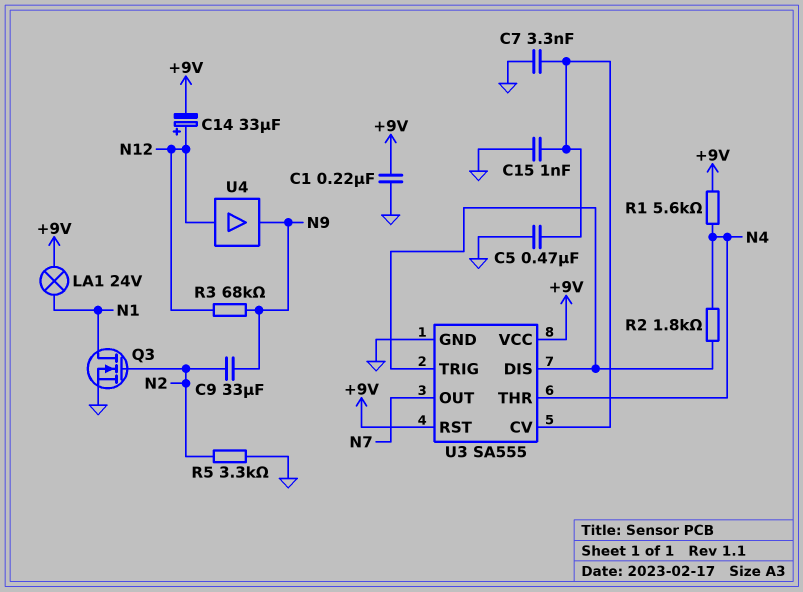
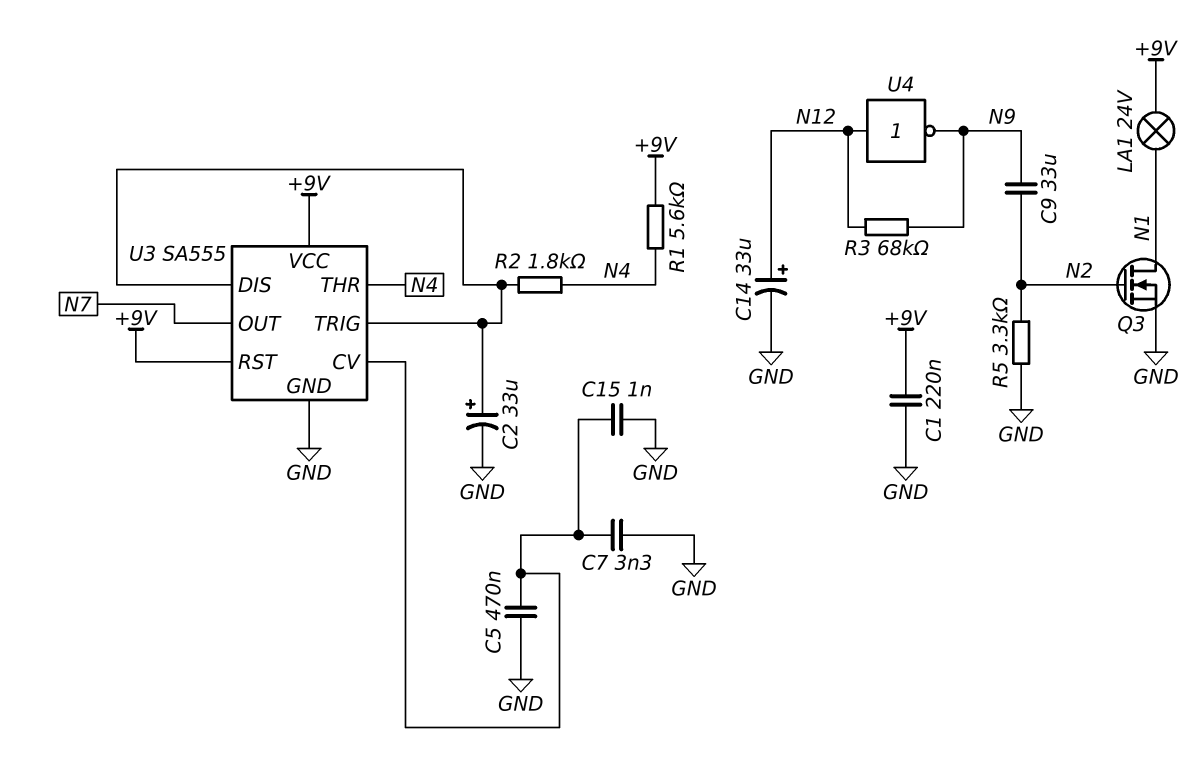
C2: none -> 33uF (plus U3/DIS, minus GND)
C14: 33uF (plus N12, minus +9V) -> 33uF (plus N12, minus GND)
U4: buffer (in N12, out N9) -> NOT (in N12, out N9)

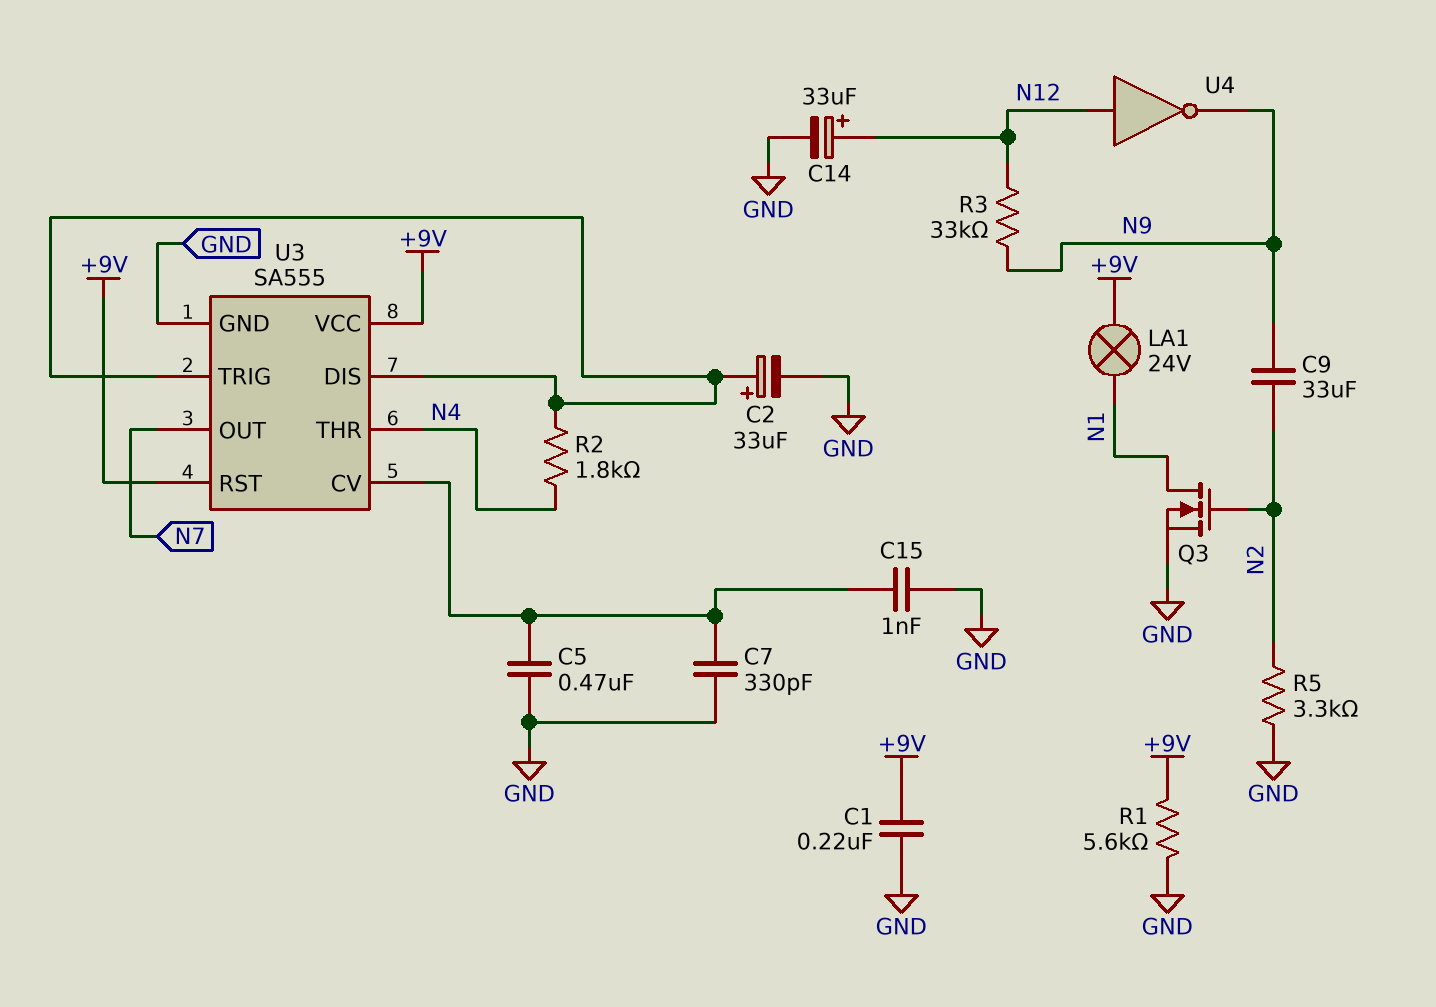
C7: 3.3nF (GND, U3/CV) -> 330pF (GND, U3/CV)
R1: 5.6k (+9V, N4) -> 5.6k (+9V, GND)
R3: 68k (N9, N12) -> 33k (N9, N12)

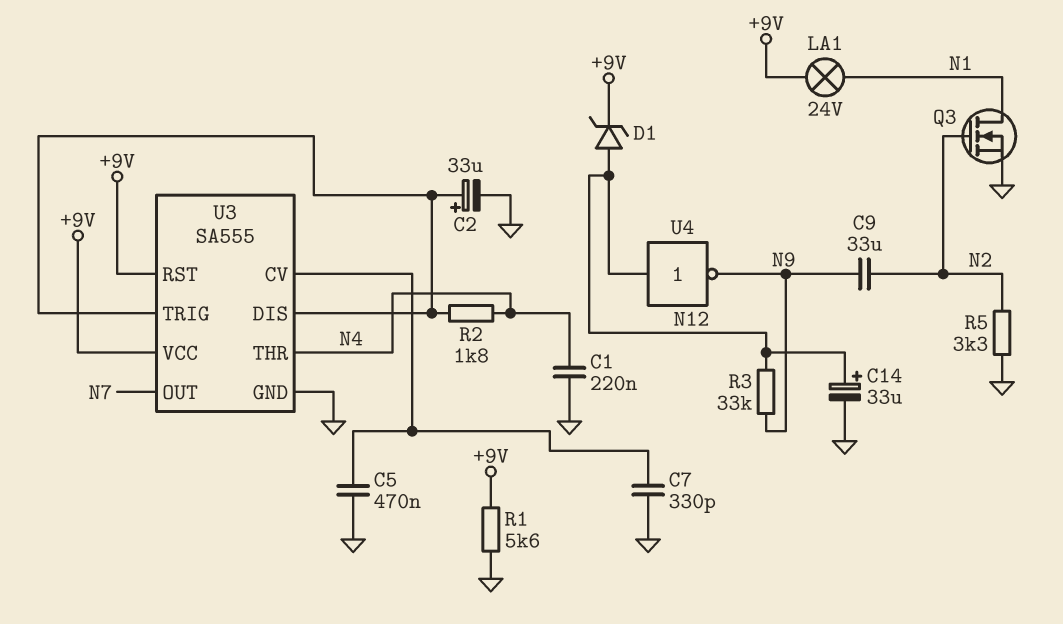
C1: 220nF (+9V, GND) -> 220nF (GND, N4)
C15: 1nF (GND, U3/CV) -> none
D1: none -> zener (A N12, K +9V)

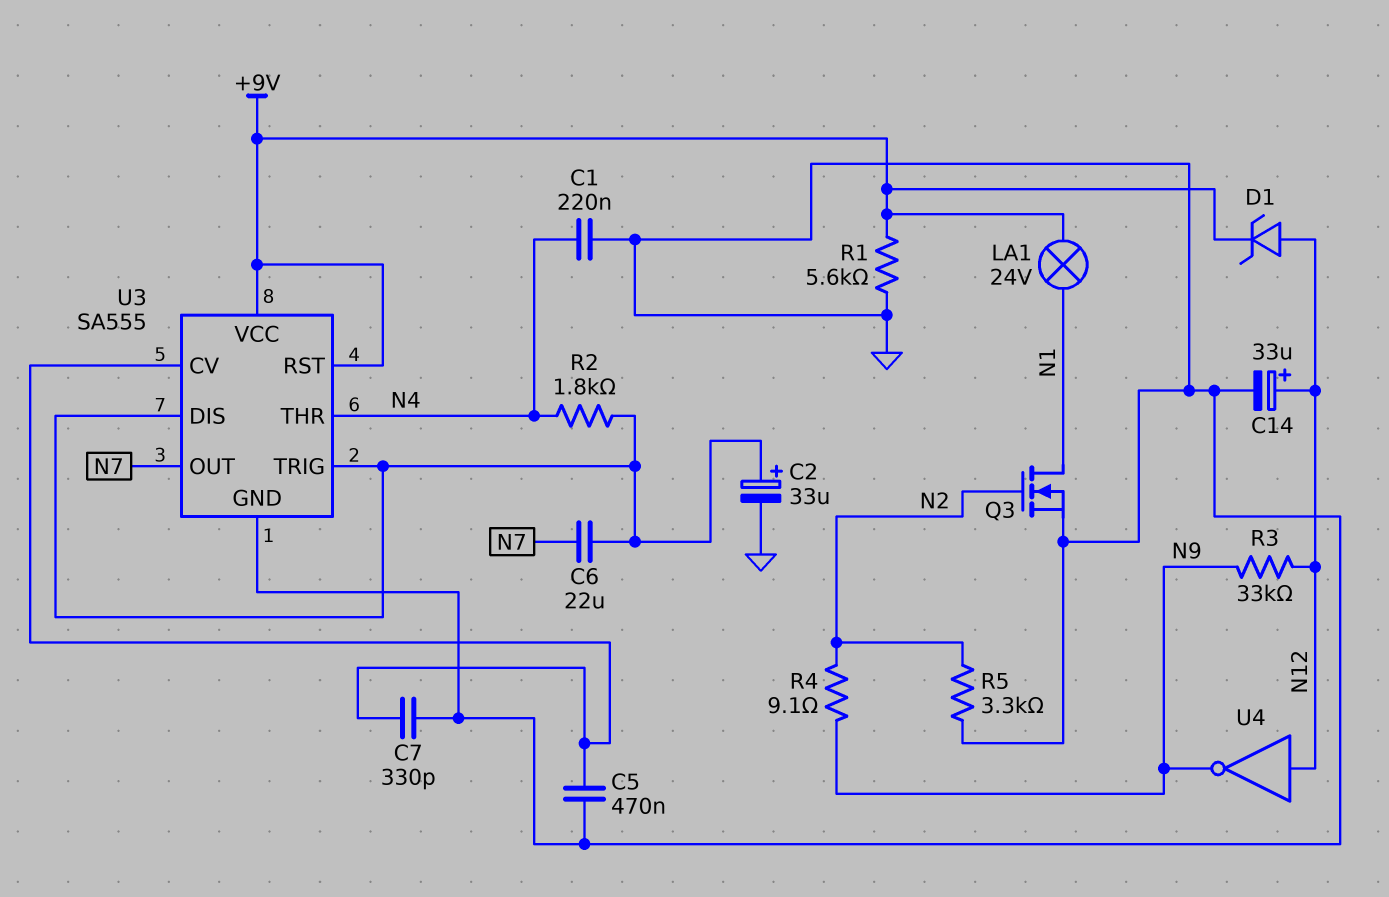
C6: none -> 22uF (N7, U3/DIS)
C9: 33uF (N2, N9) -> none
R4: none -> 9.1 (N2, N9)

